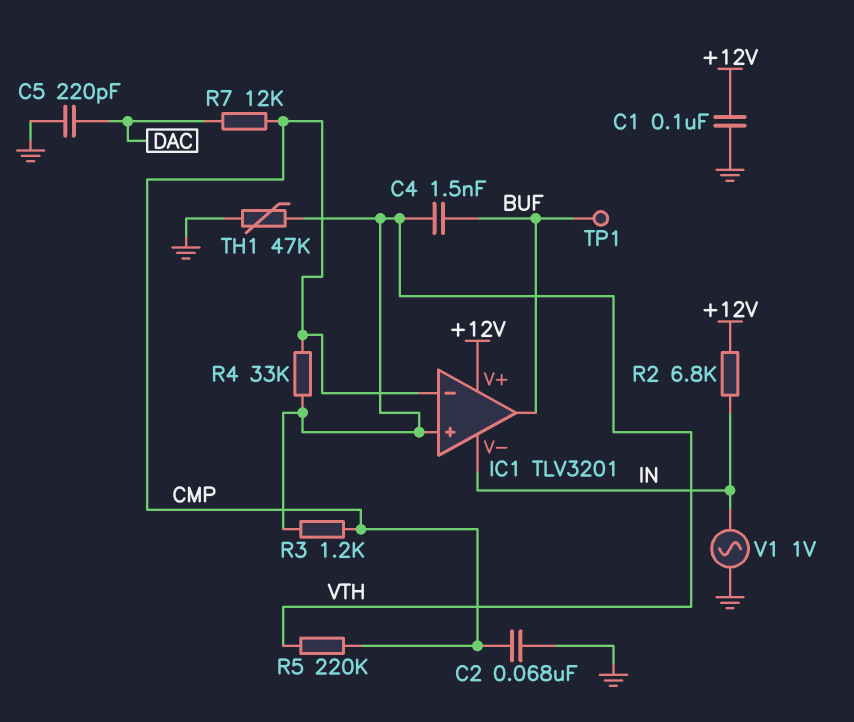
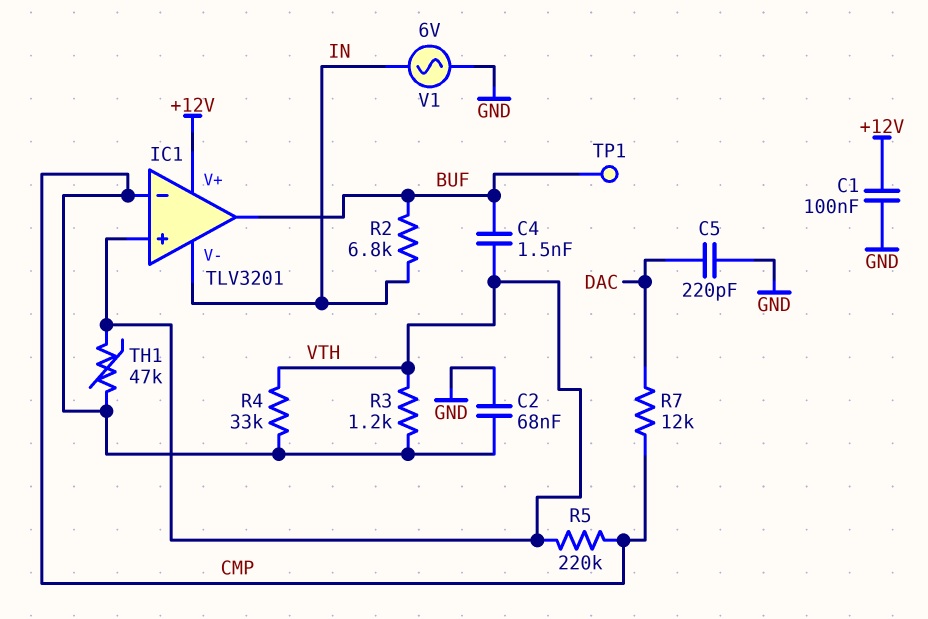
R2: 6.8k (+12V, IN) -> 6.8k (BUF, IN)
TH1: 47k (GND, VTH) -> 47k (CMP, VTH)
V1: AC 1V (GND, IN) -> AC 6V (GND, IN)

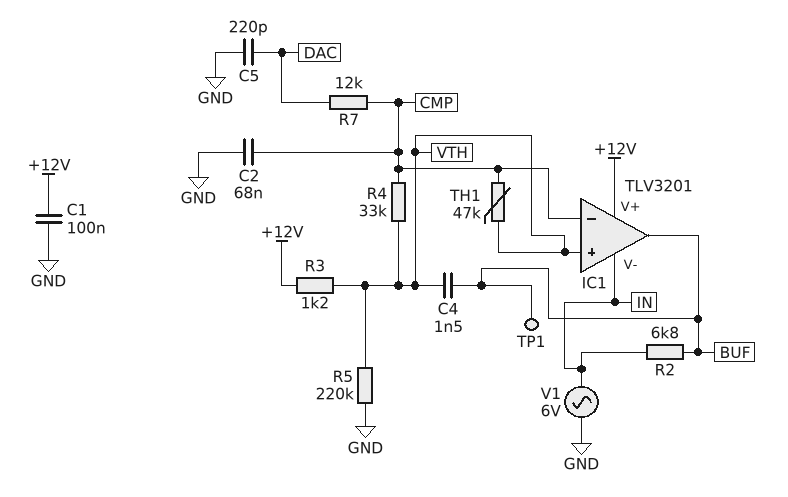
R3: 1.2k (CMP, VTH) -> 1.2k (+12V, VTH)
R5: 220k (CMP, VTH) -> 220k (GND, VTH)

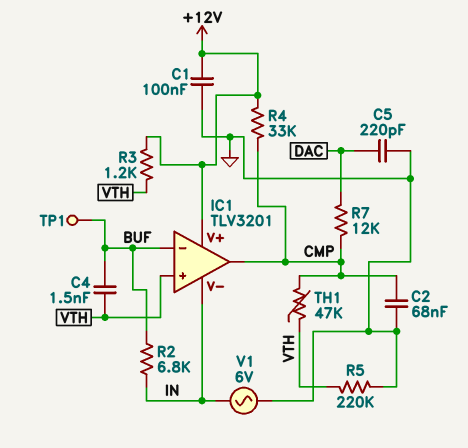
IC1 pin in-: CMP -> BUF
IC1 pin out: BUF -> CMP
R4: 33k (CMP, VTH) -> 33k (+12V, CMP)

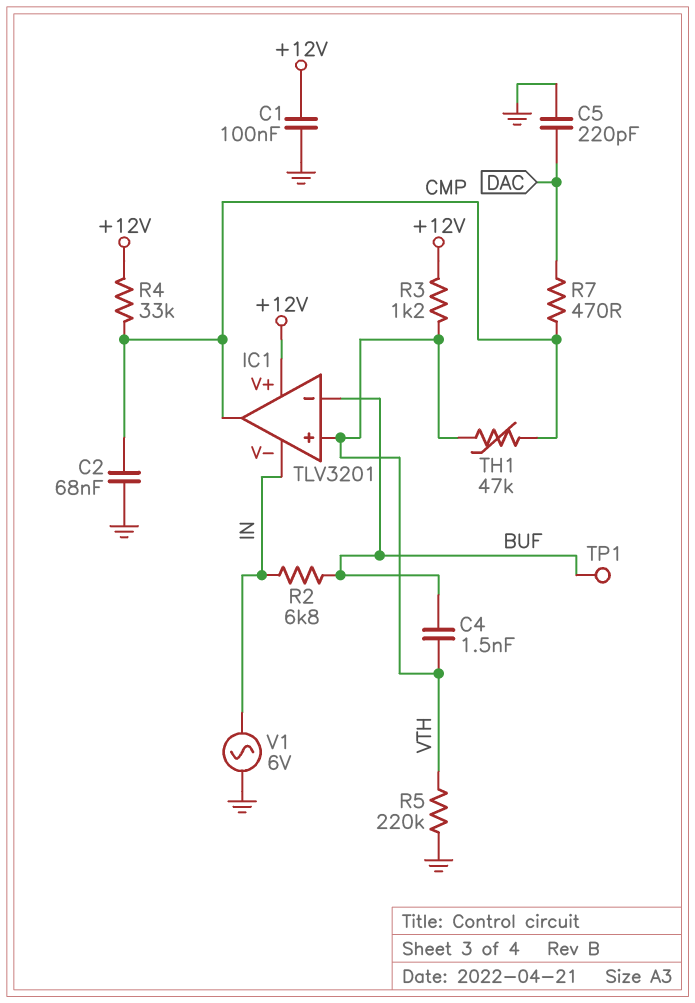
R7: 12k (CMP, DAC) -> 470 (CMP, DAC)

